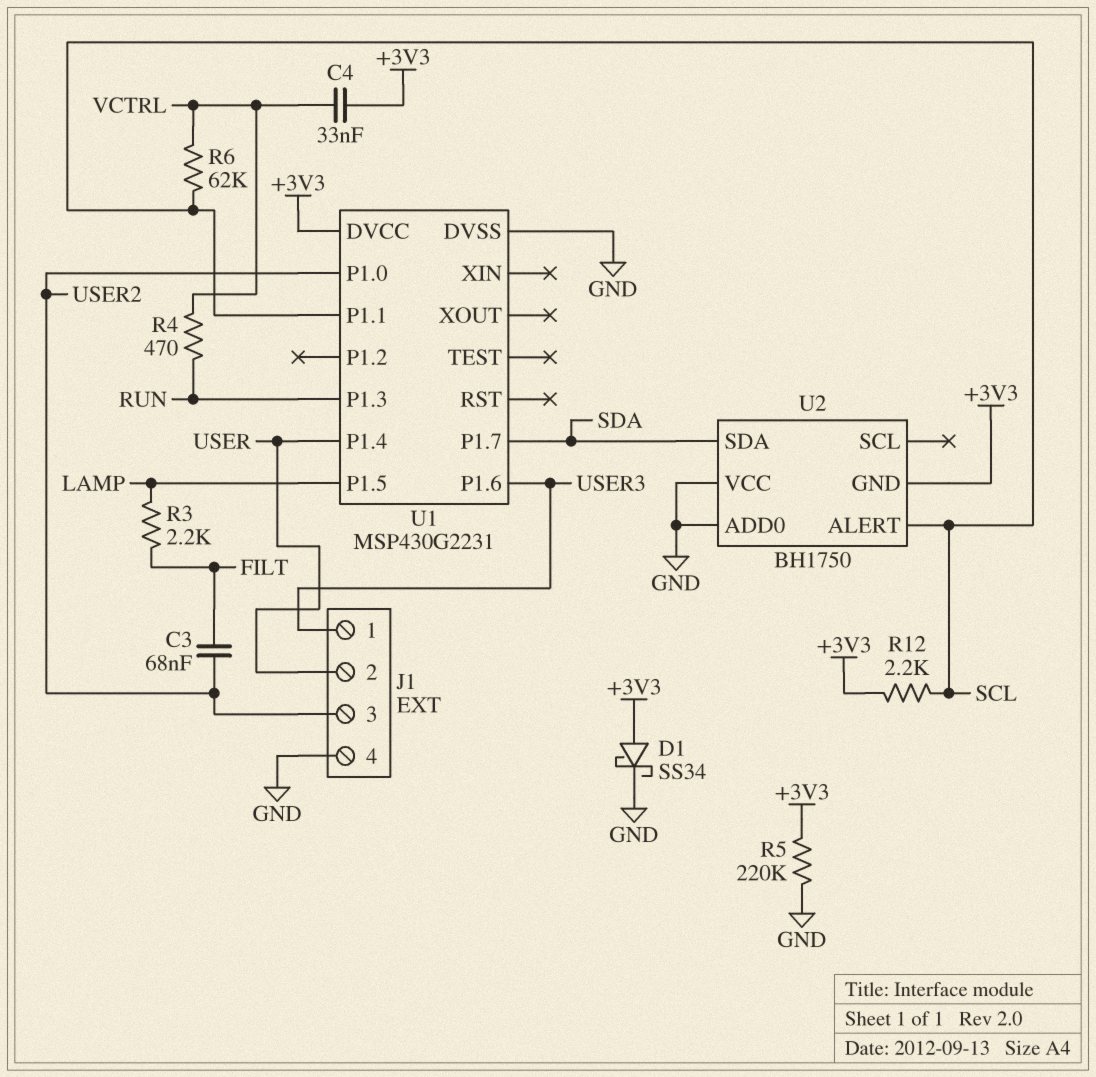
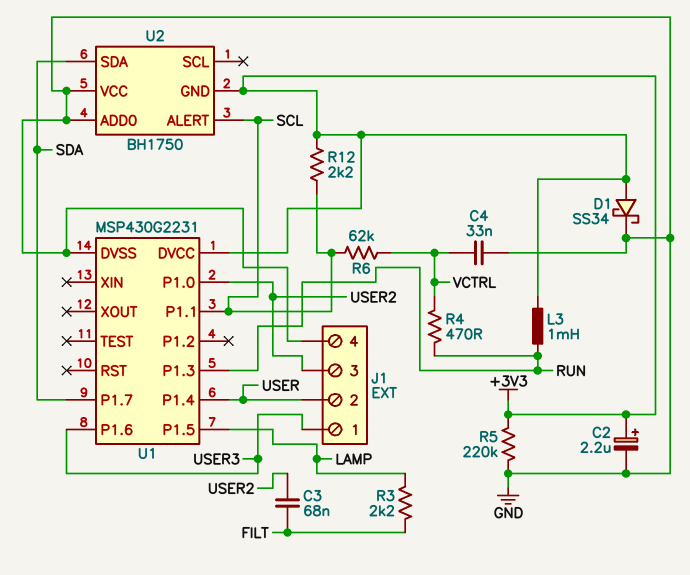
C2: none -> 2.2uF (plus +3V3, minus GND)
C4: 33nF (+3V3, VCTRL) -> 33nF (GND, VCTRL)
L3: none -> 1mH (+3V3, RUN)

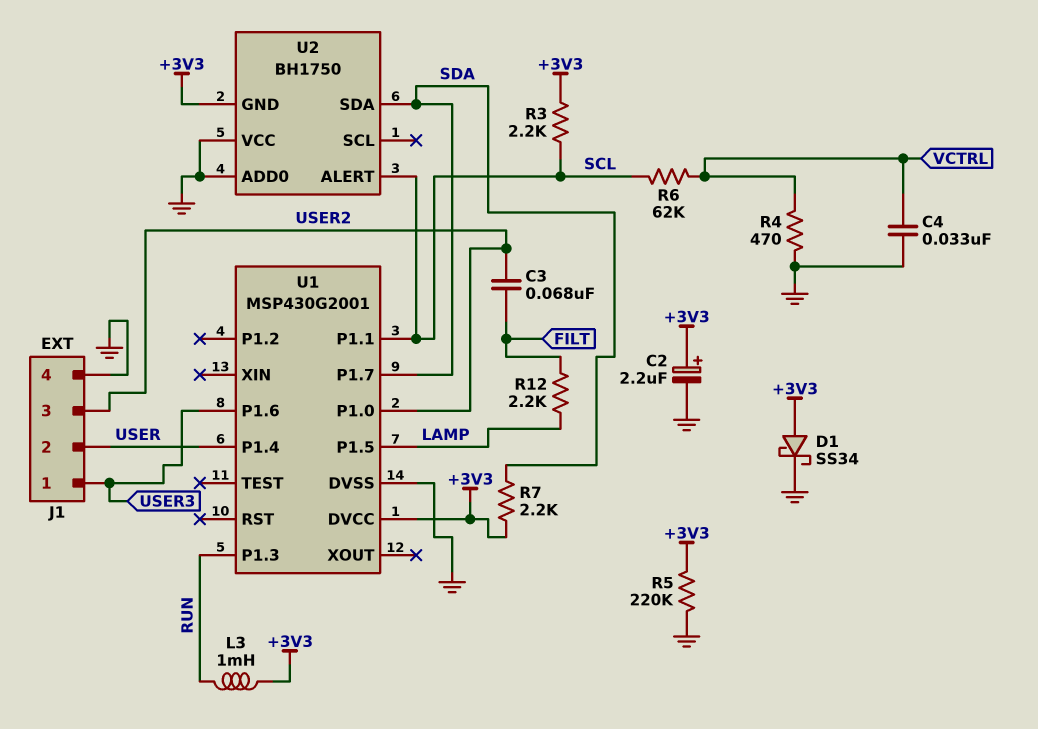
R3: 2.2k (FILT, LAMP) -> 2.2k (+3V3, SCL)
R4: 470 (RUN, VCTRL) -> 470 (GND, VCTRL)
R7: none -> 2.2k (+3V3, SDA)
R12: 2.2k (+3V3, SCL) -> 2.2k (FILT, LAMP)
U1: MSP430G2231 -> MSP430G2001

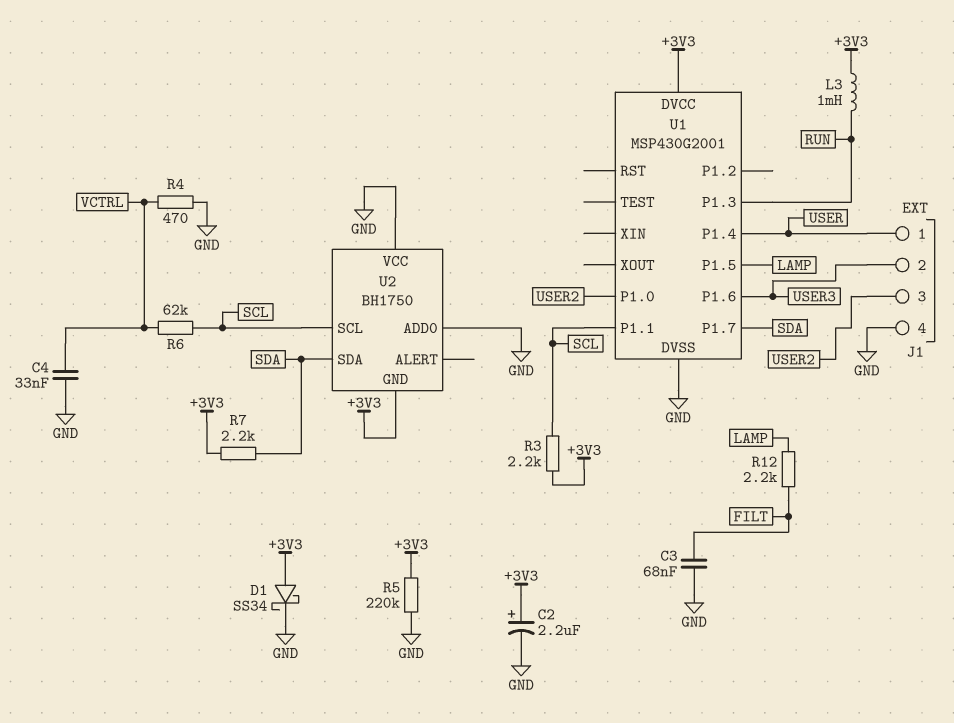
C3: 68nF (FILT, USER2) -> 68nF (FILT, GND)
J1 pin 1: USER3 -> USER
J1 pin 2: USER -> USER3
U2 pin ALERT: SCL -> none
U2 pin SCL: none -> SCL

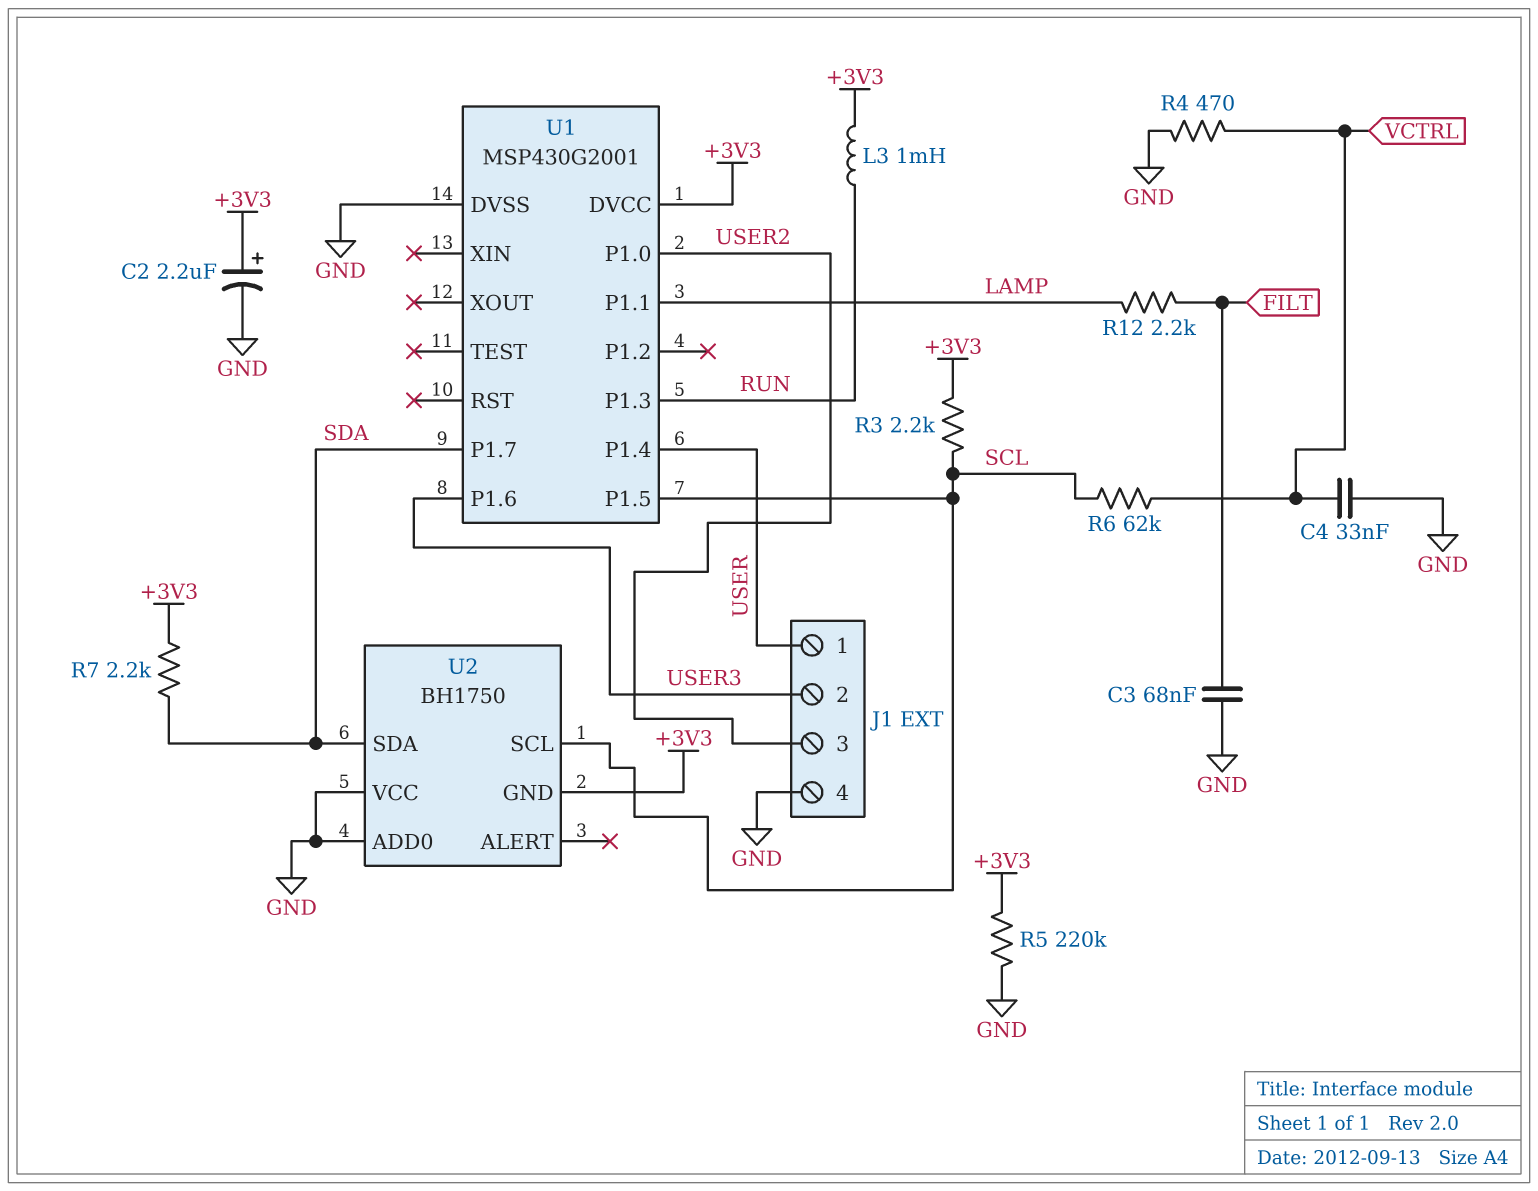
D1: schottky SS34 (A +3V3, K GND) -> none
U1 pin P1.1: SCL -> LAMP
U1 pin P1.5: LAMP -> SCL

